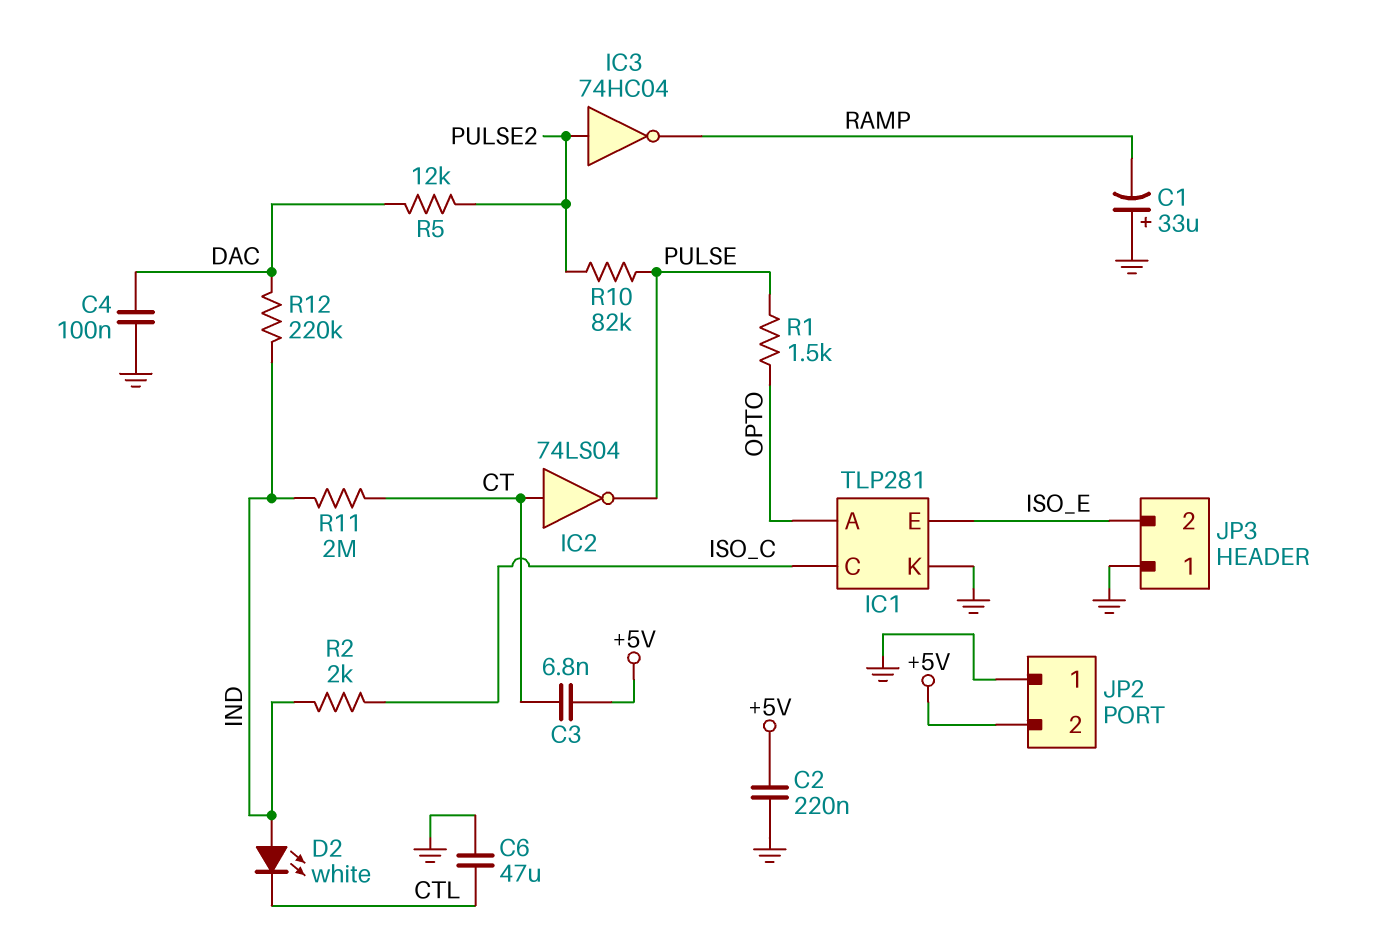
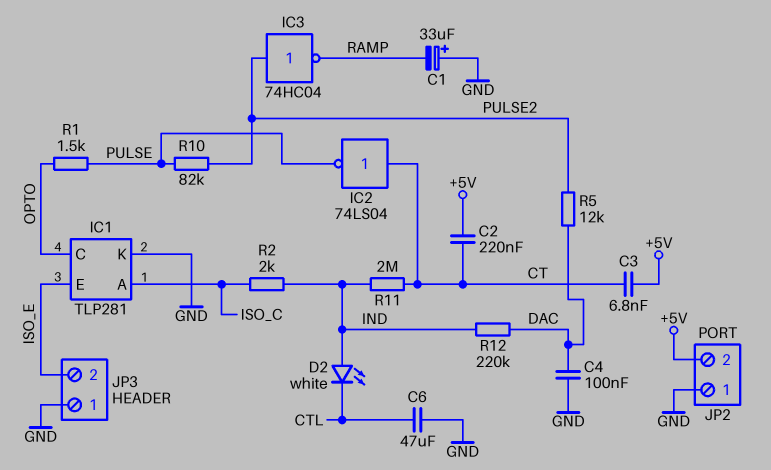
C2: 220nF (+5V, GND) -> 220nF (+5V, CT)
IC1 pin A: OPTO -> ISO_C
IC1 pin C: ISO_C -> OPTO

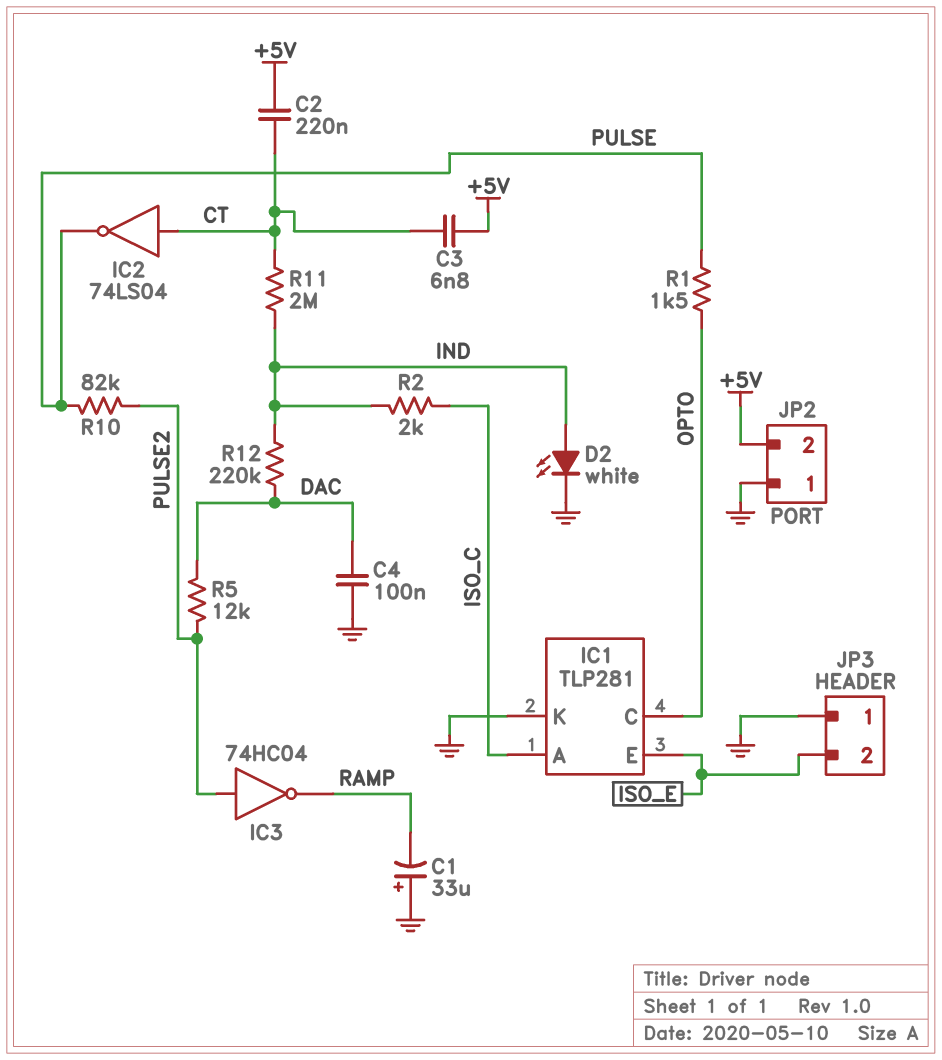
C6: 47uF (CTL, GND) -> none
D2: LED white (A IND, K CTL) -> LED white (A IND, K GND)

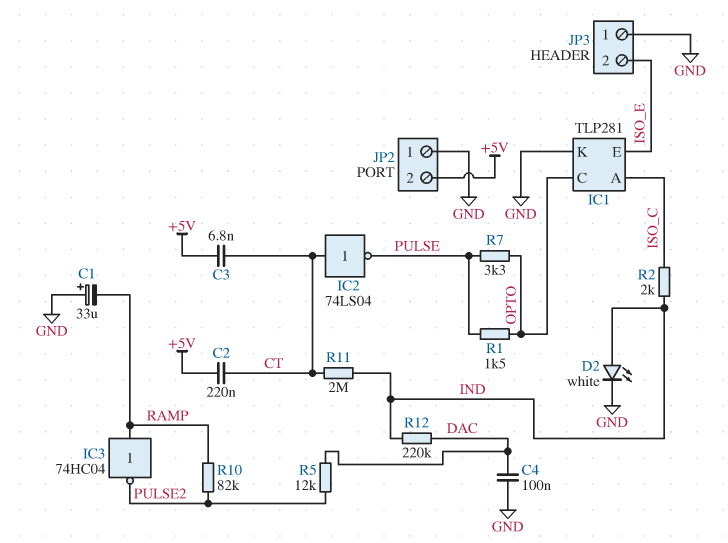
IC3: NOT 74HC04 (in PULSE2, out RAMP) -> NOT 74HC04 (in RAMP, out PULSE2)
R7: none -> 3.3k (OPTO, PULSE)
R10: 82k (PULSE, PULSE2) -> 82k (PULSE2, RAMP)

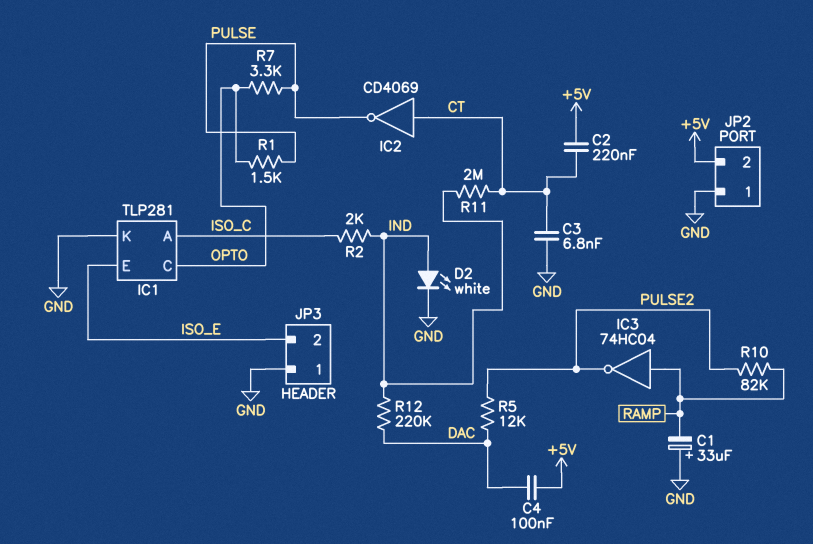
C3: 6.8nF (+5V, CT) -> 6.8nF (CT, GND)
C4: 100nF (DAC, GND) -> 100nF (+5V, DAC)
IC2: NOT 74LS04 (in CT, out PULSE) -> NOT CD4069 (in CT, out PULSE)

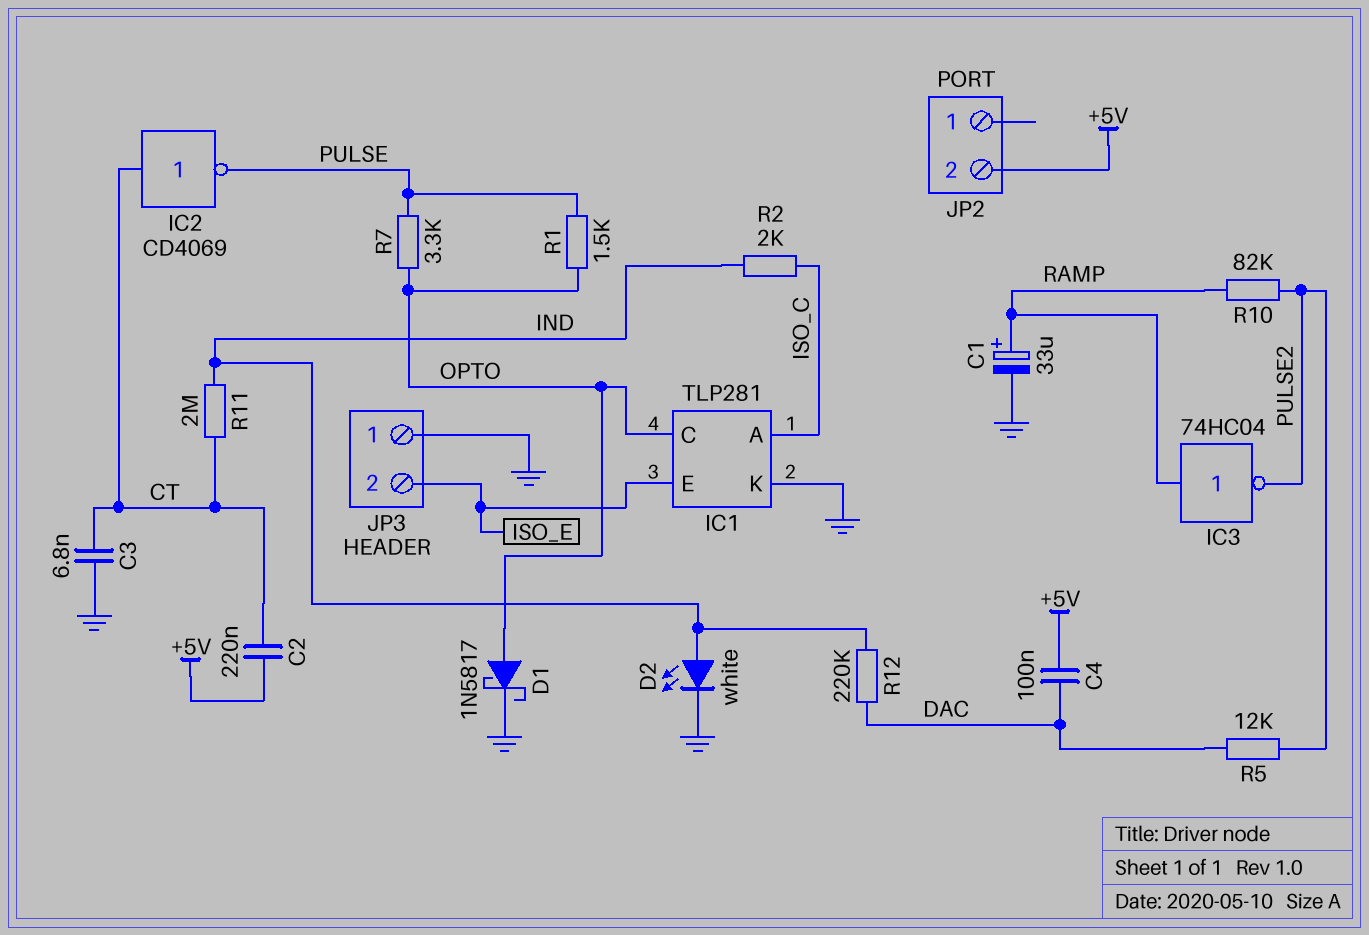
C1: 33uF (plus GND, minus RAMP) -> 33uF (plus RAMP, minus GND)
D1: none -> schottky 1N5817 (A OPTO, K GND)
JP2 pin 1: GND -> none

